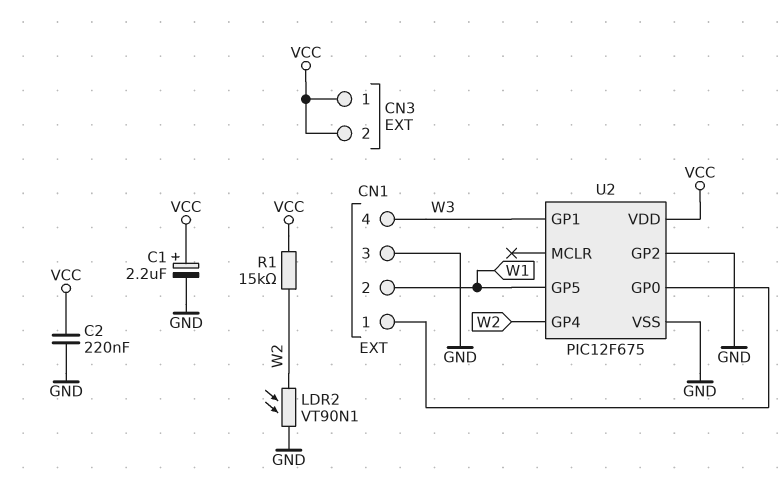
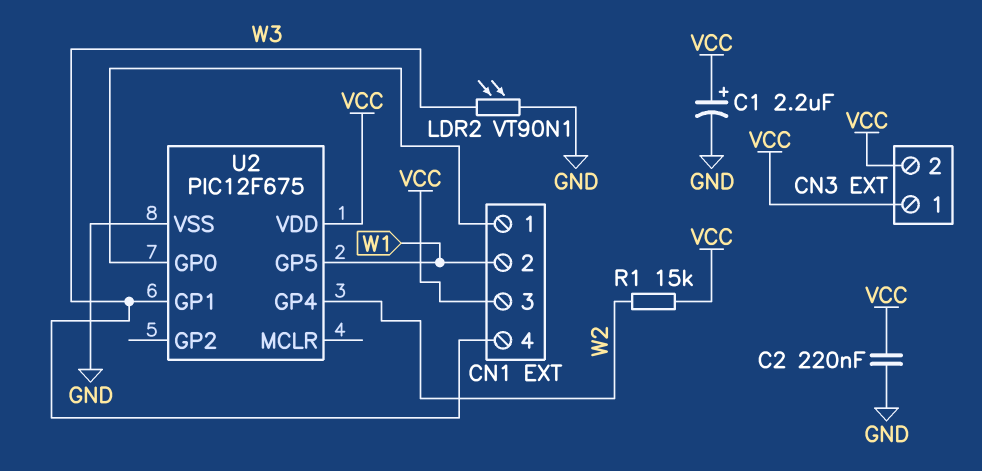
CN1 pin 3: GND -> VCC
LDR2: VT90N1 (GND, W2) -> VT90N1 (GND, W3)
U2 pin GP2: GND -> none

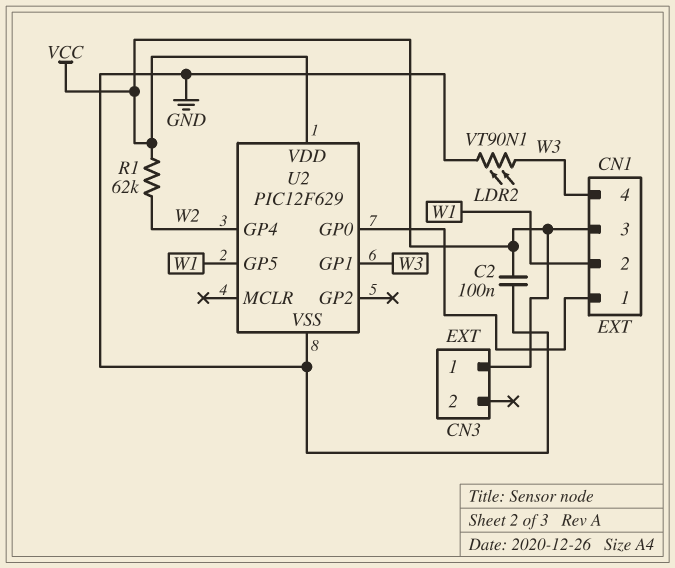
C1: 2.2uF (plus VCC, minus GND) -> none
C2: 220nF (GND, VCC) -> 100nF (GND, VCC)
CN3 pin 2: VCC -> none
R1: 15k (VCC, W2) -> 62k (VCC, W2)
U2: PIC12F675 -> PIC12F629

